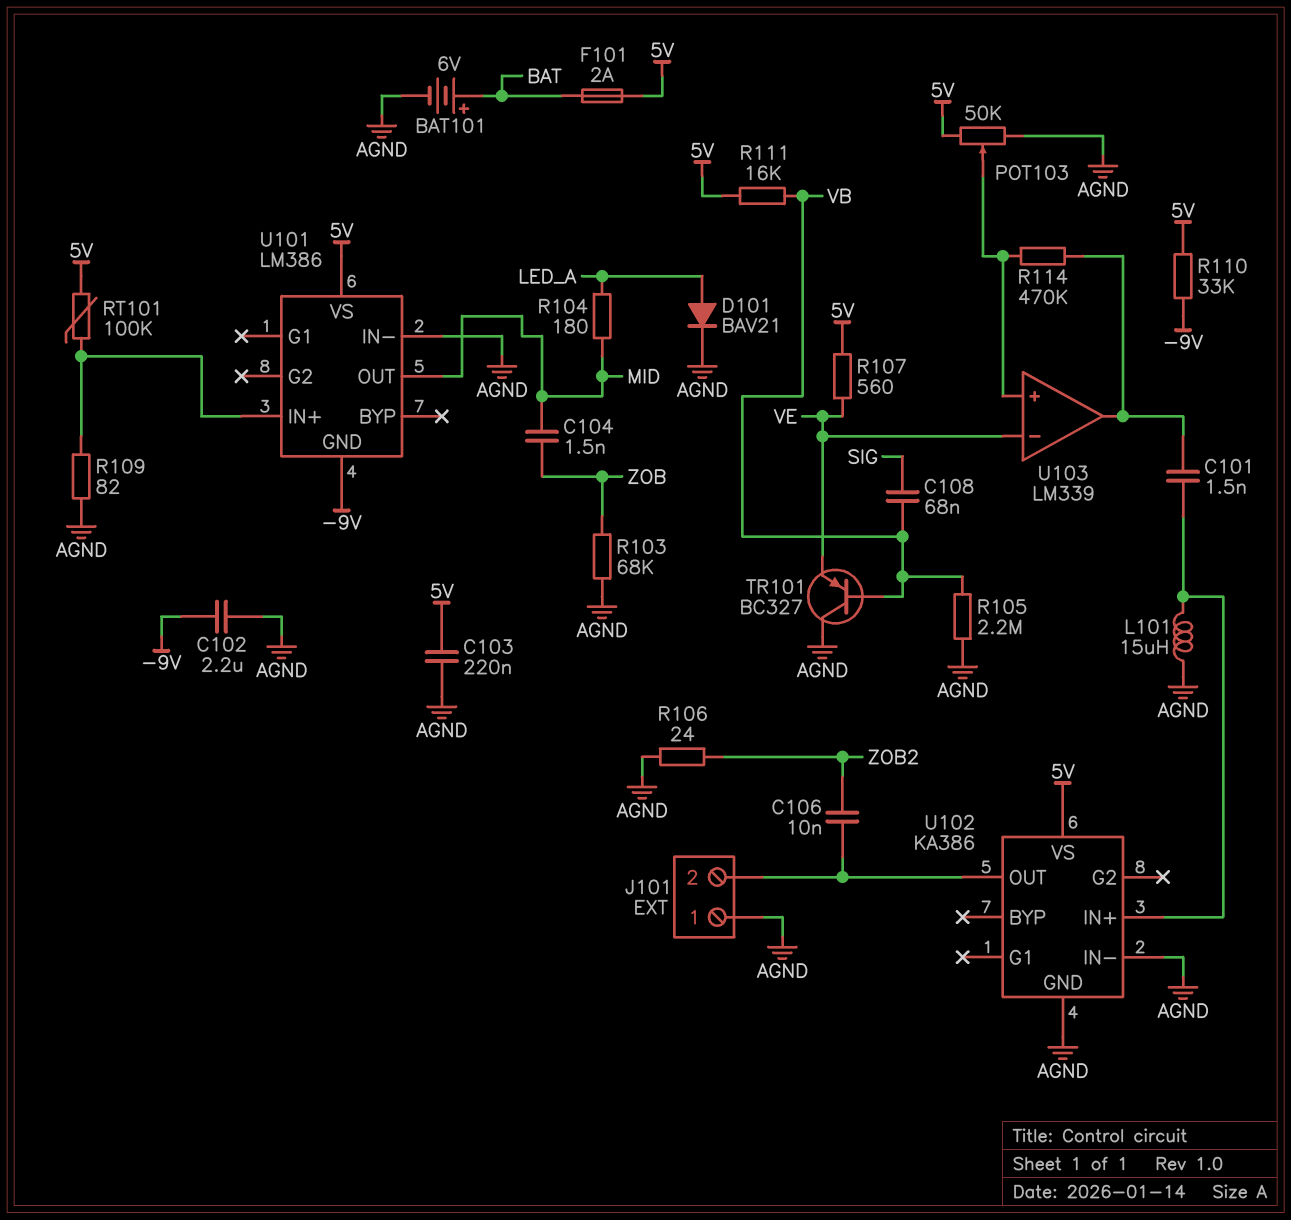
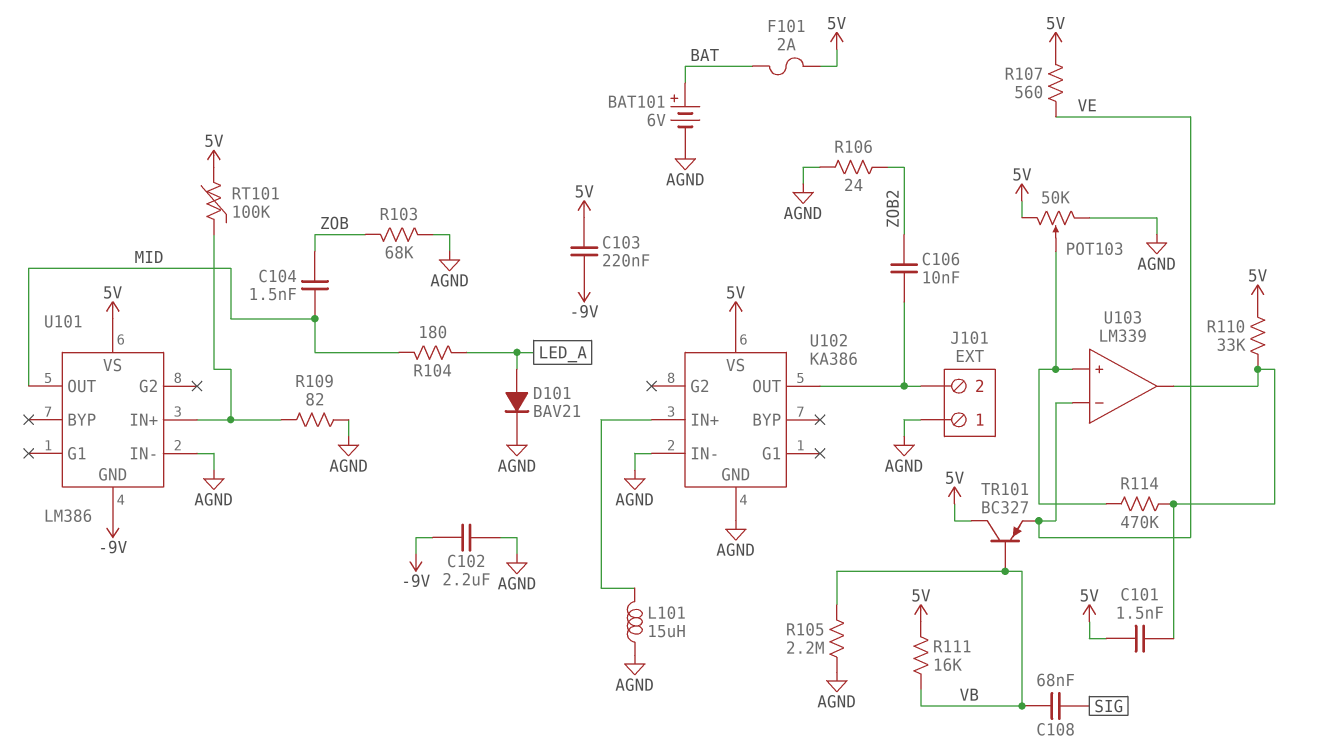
C101: 1.5nF (U102/IN+, U103/out) -> 1.5nF (5V, U103/out)
C103: 220nF (5V, AGND) -> 220nF (-9V, 5V)
R110: 33k (-9V, 5V) -> 33k (5V, U103/out)
TR101: PNP BC327 (B VB, C AGND, E VE) -> PNP BC327 (B VB, C 5V, E VE)

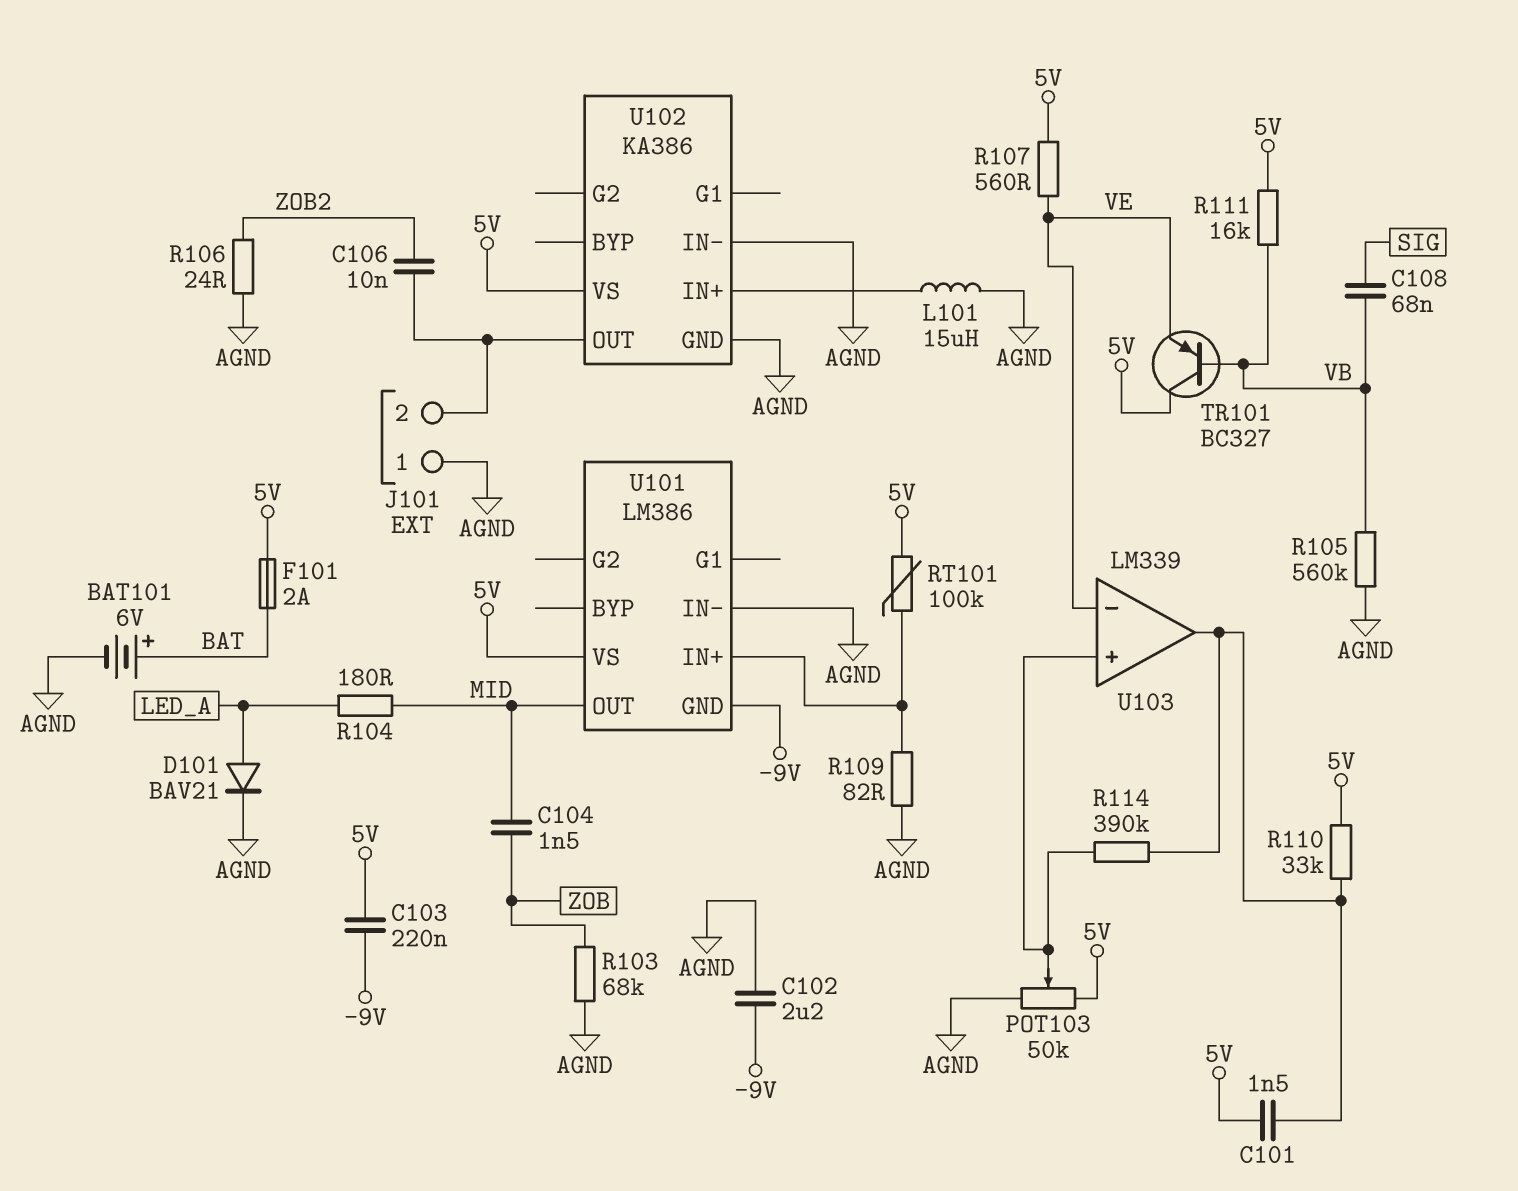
R105: 2.2M (AGND, VB) -> 560k (AGND, VB)
R114: 470k (U103/in+, U103/out) -> 390k (U103/in+, U103/out)

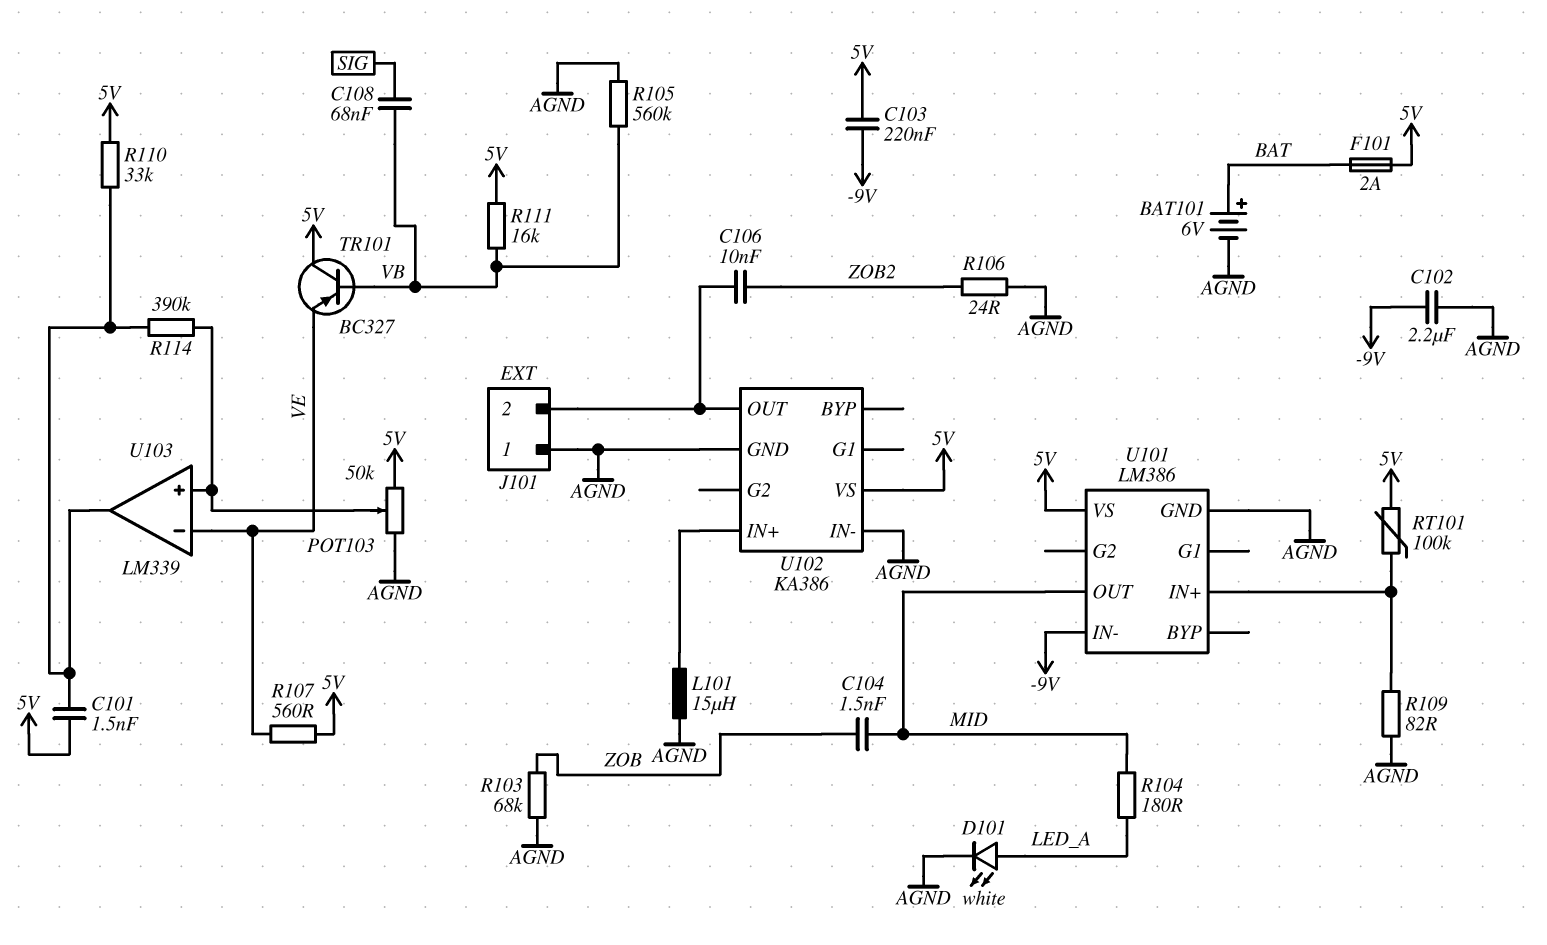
D101: diode BAV21 (A LED_A, K AGND) -> LED white (A LED_A, K AGND)
U101 pin GND: -9V -> AGND
U101 pin IN-: AGND -> -9V

